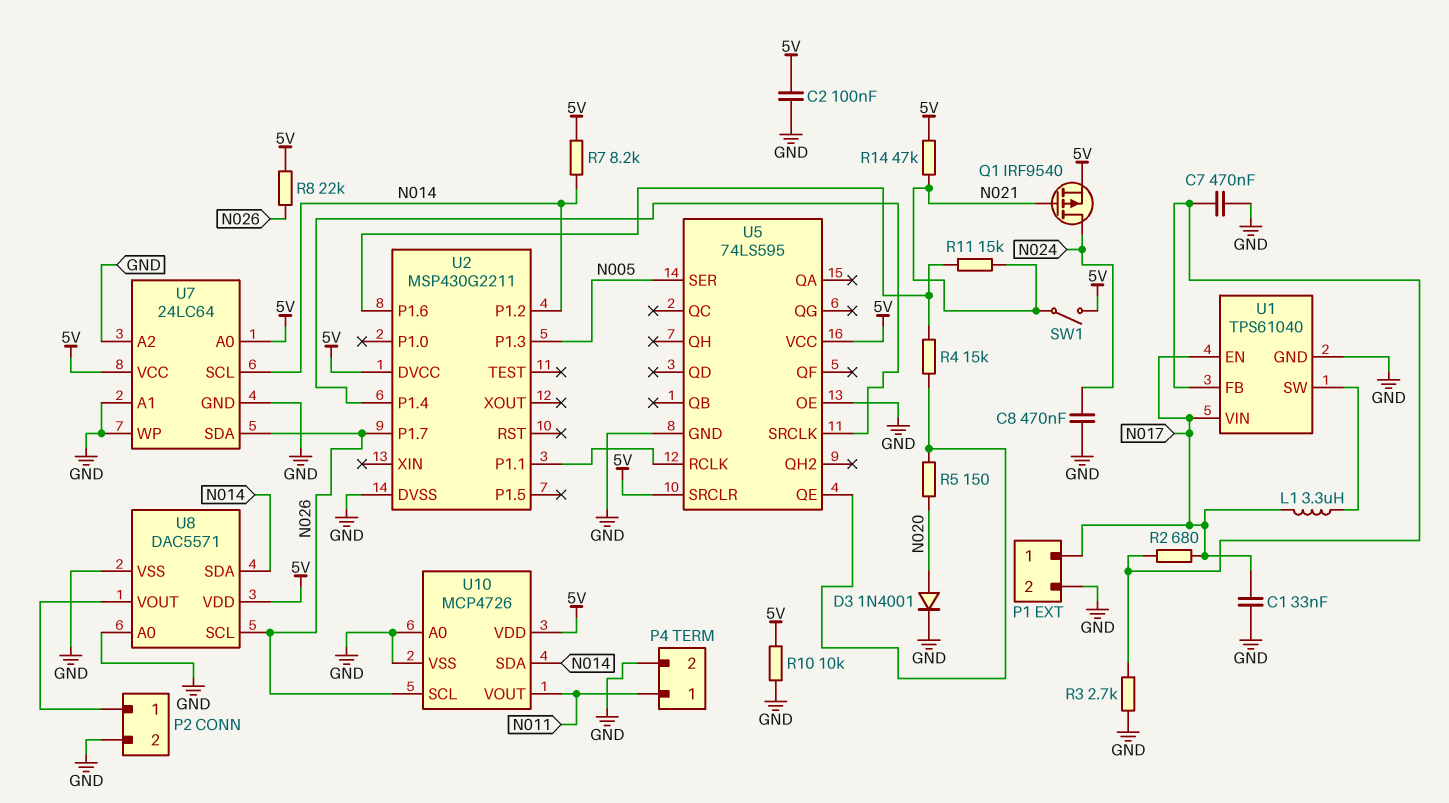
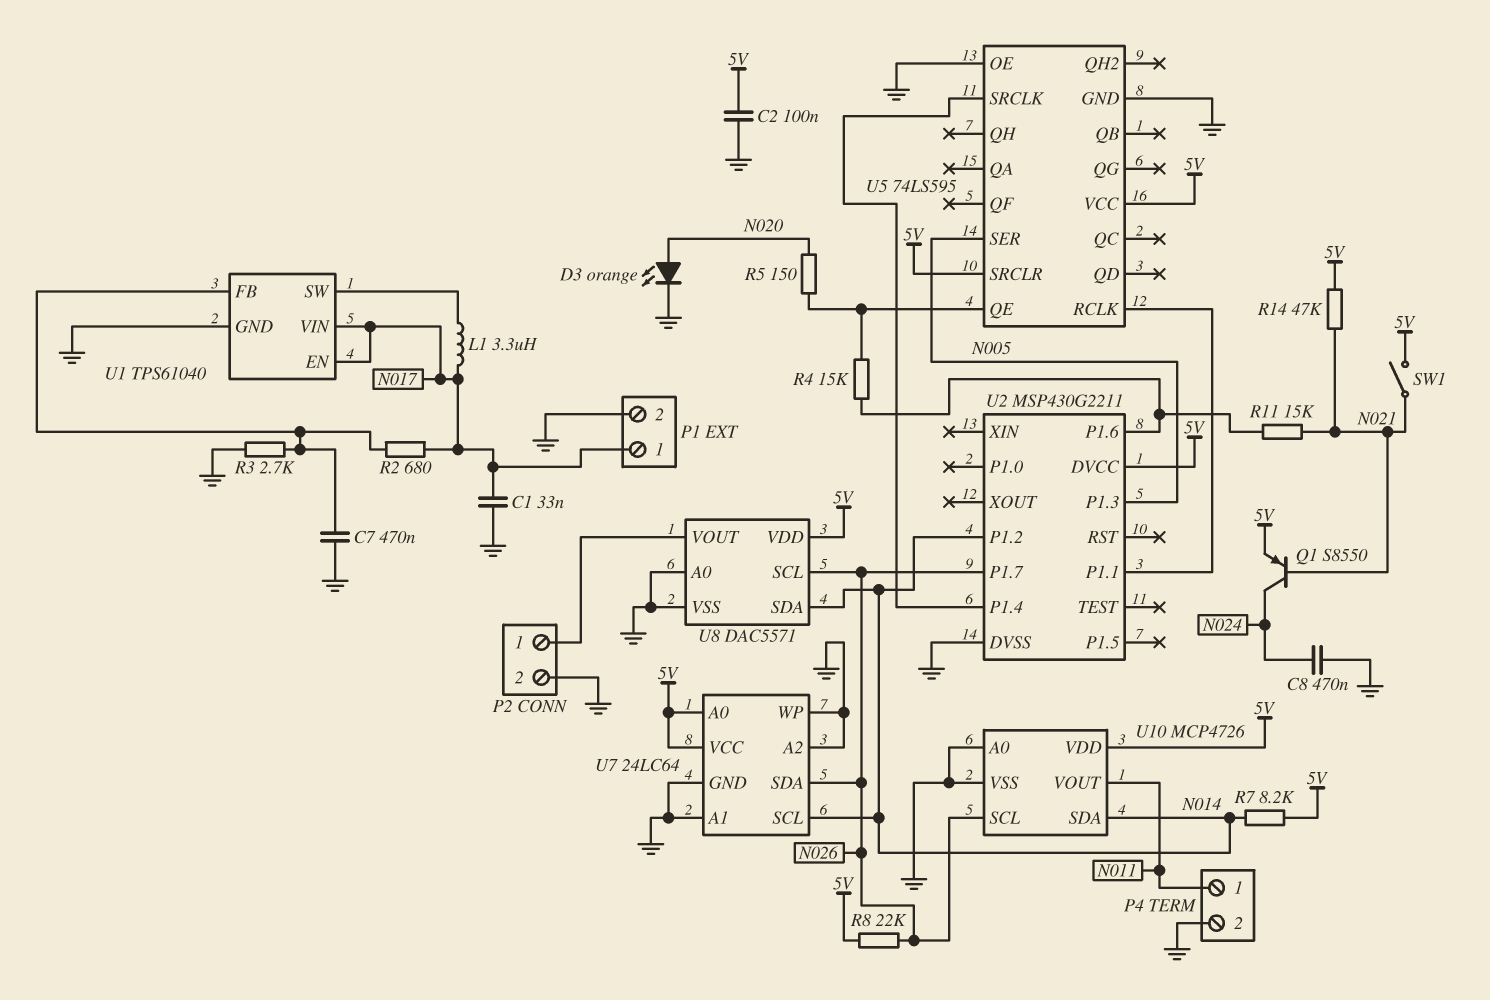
D3: diode 1N4001 (A N020, K GND) -> LED orange (A N020, K GND)
Q1: PMOS IRF9540 (G N021, D N024, S 5V) -> PNP S8550 (B N021, C N024, E 5V)
R10: 10k (5V, GND) -> none

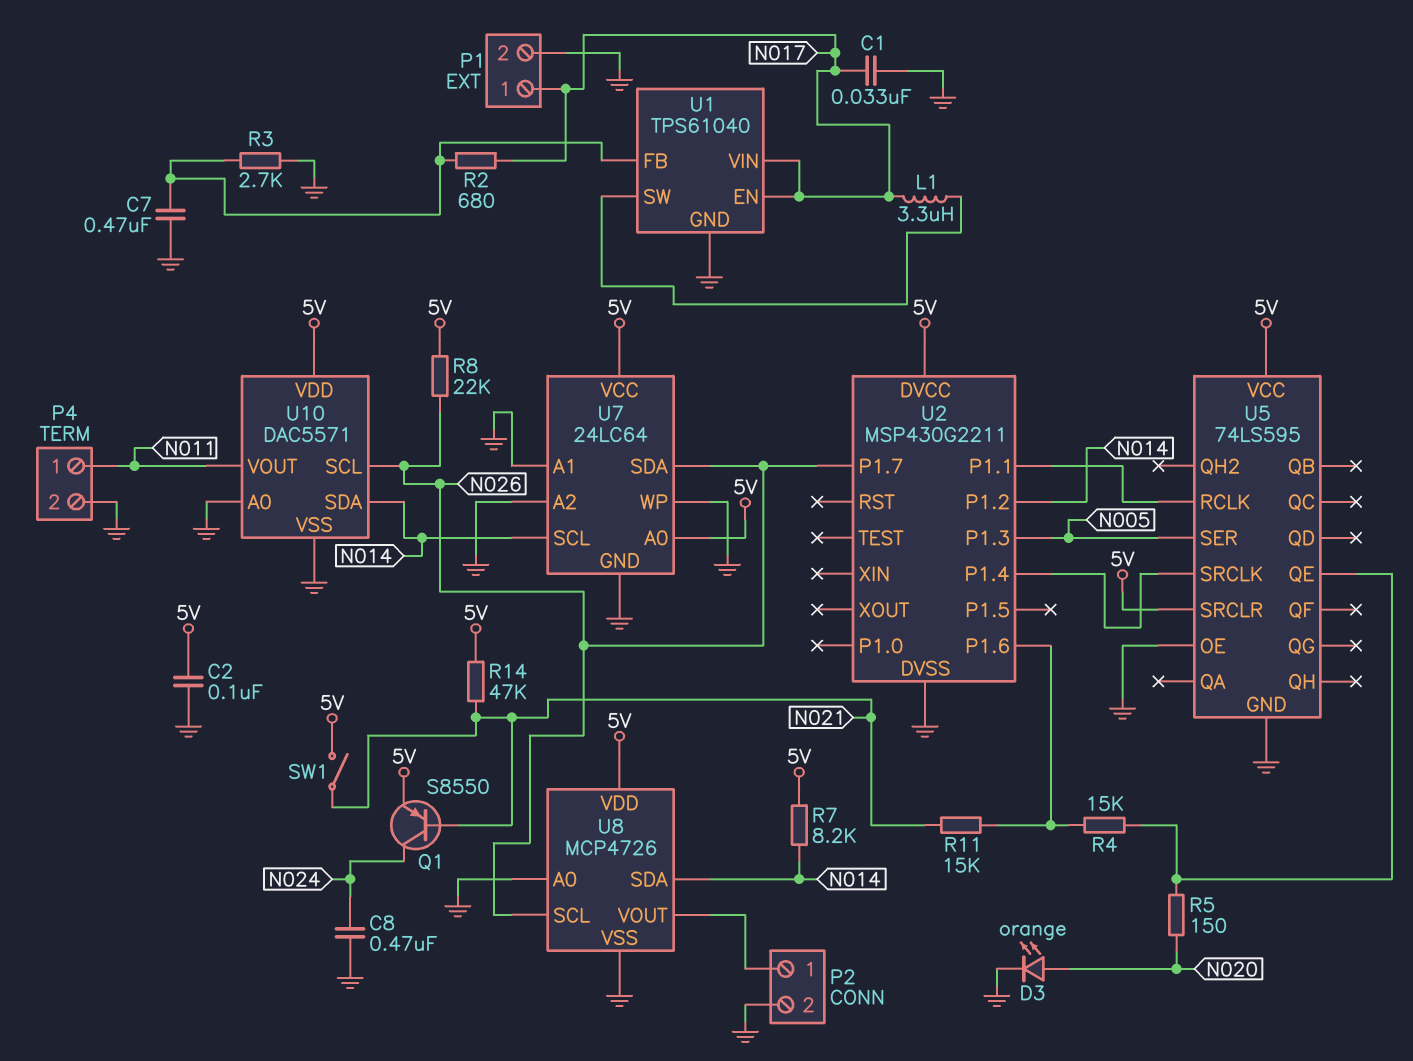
U8: DAC5571 -> MCP4726
U10: MCP4726 -> DAC5571

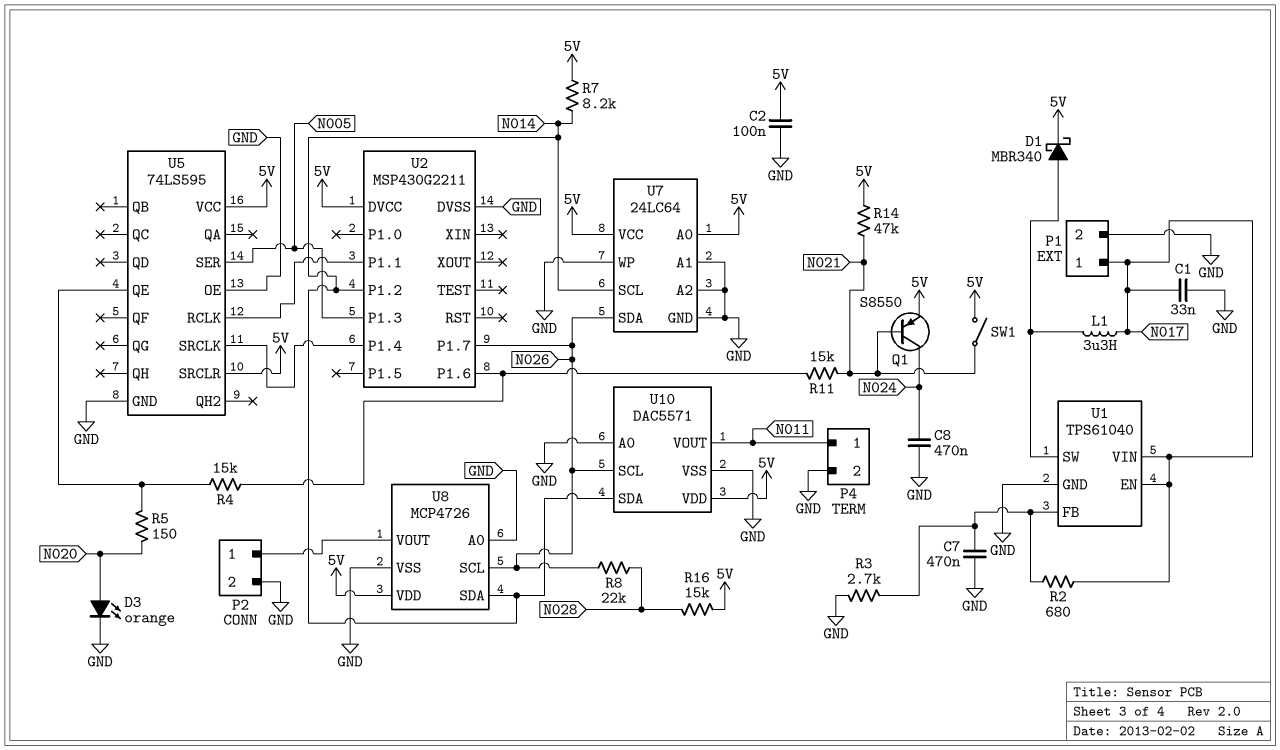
D1: none -> schottky MBR340 (A U1/SW, K 5V)
R8: 22k (5V, N026) -> 22k (N026, N028)
R16: none -> 15k (5V, N028)

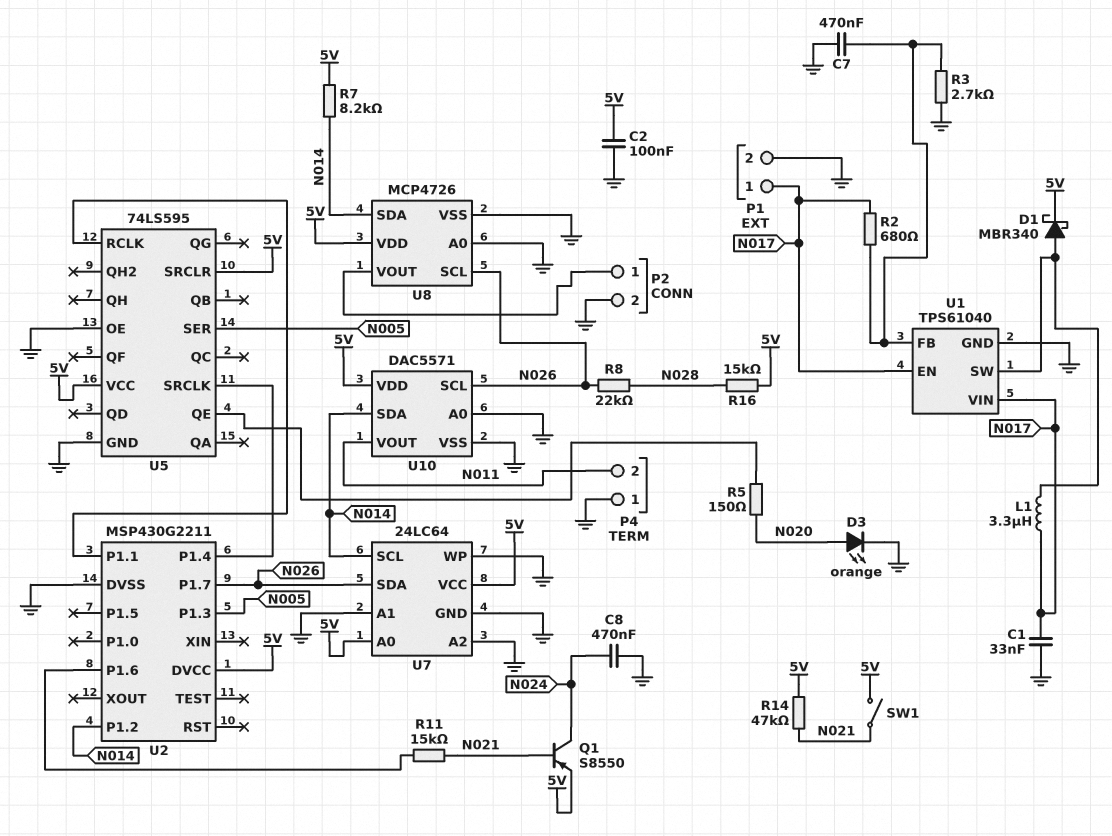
P4 pin 1: N011 -> GND
P4 pin 2: GND -> N011
R4: 15k (U2/P1.6, U5/QE) -> none

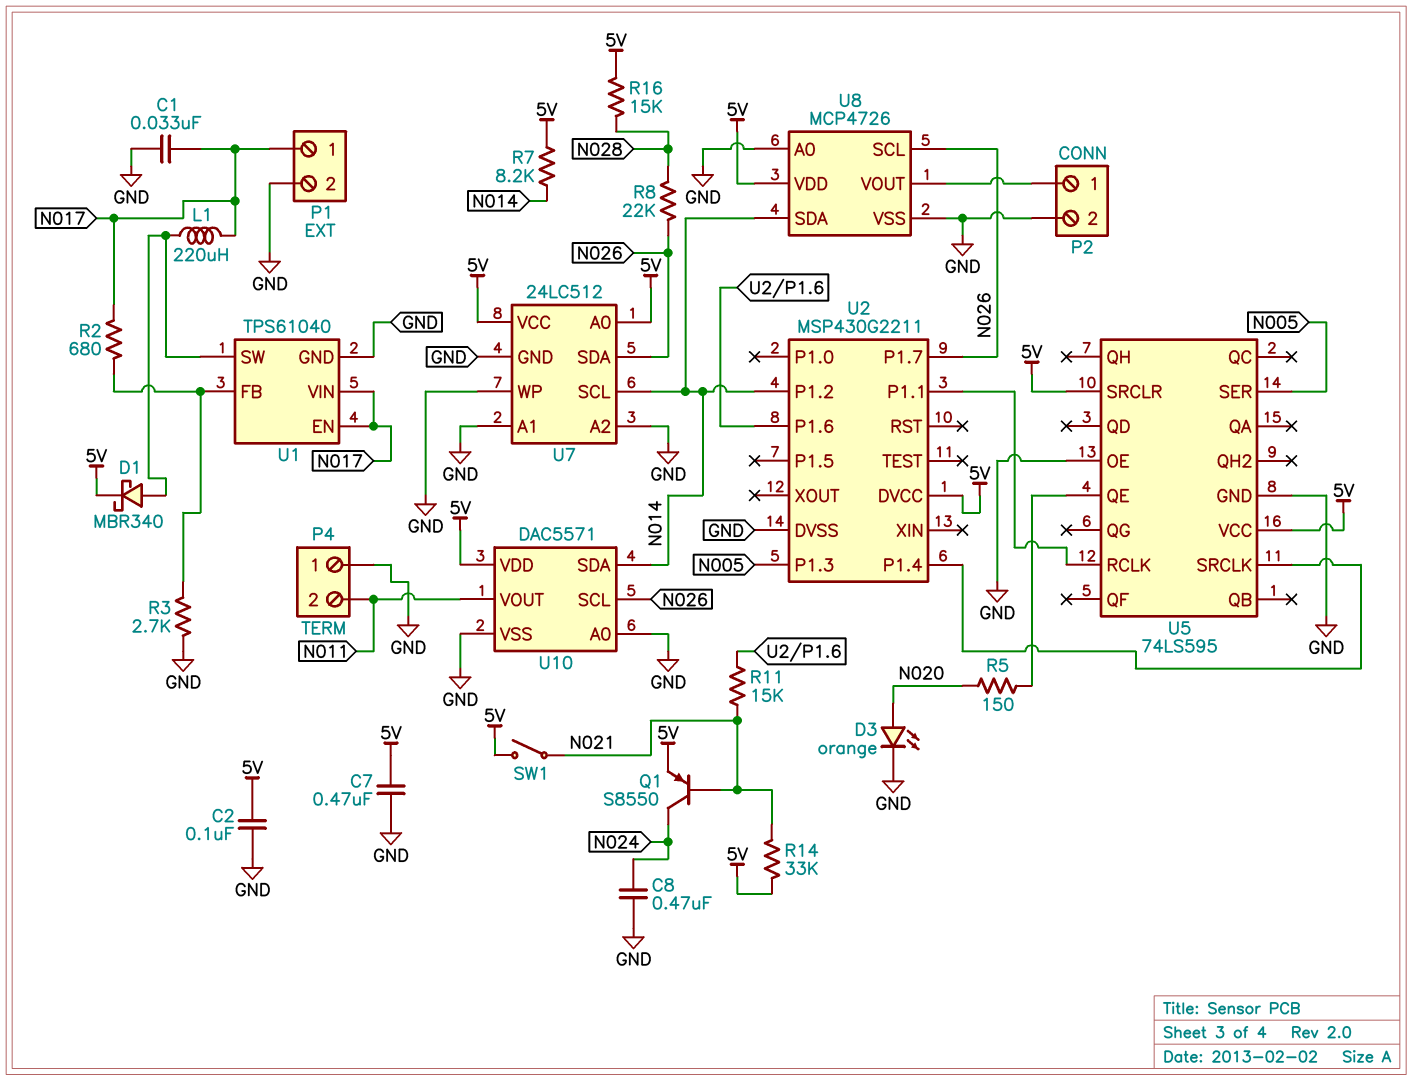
C7: 470nF (GND, U1/FB) -> 470nF (5V, GND)
L1: 3.3uH (N017, U1/SW) -> 220uH (N017, U1/SW)
R14: 47k (5V, N021) -> 33k (5V, N021)
U7: 24LC64 -> 24LC512

